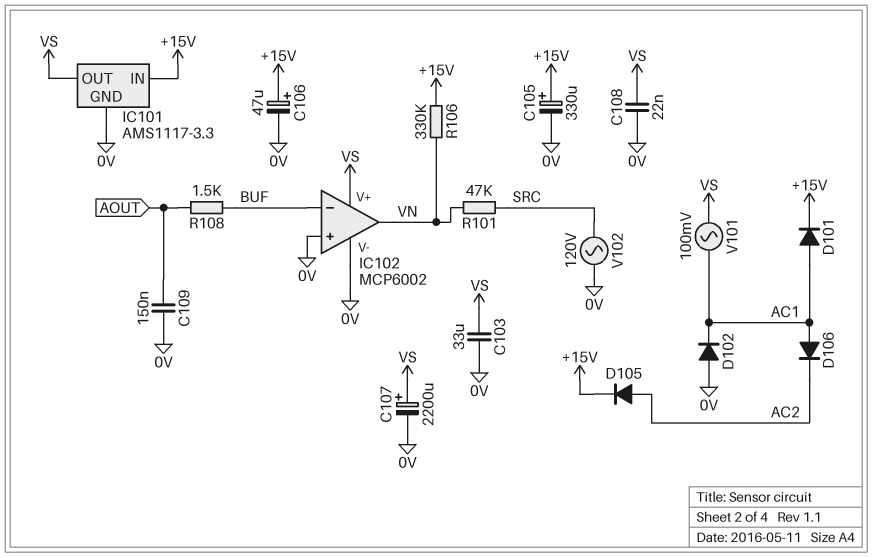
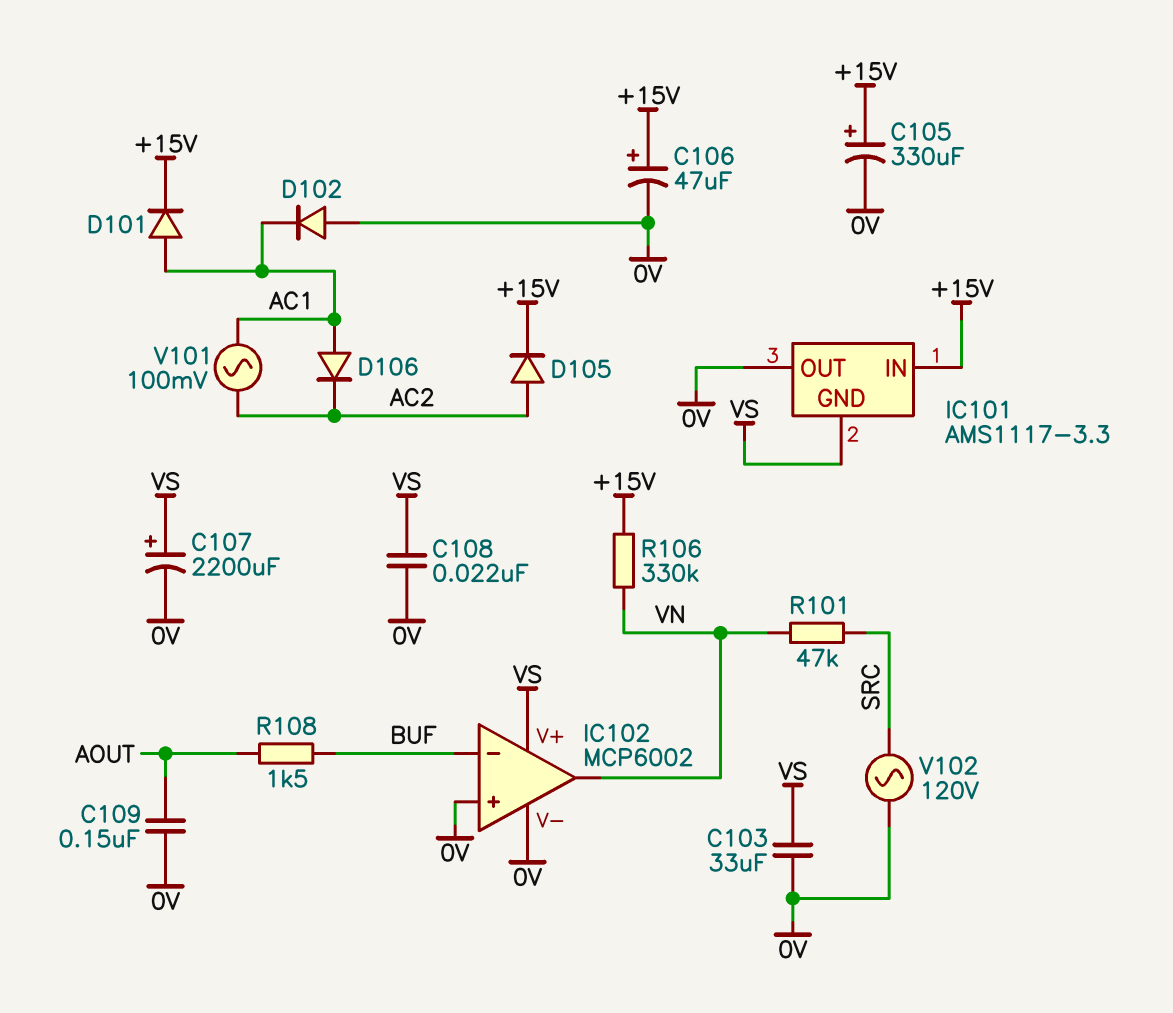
IC101 pin GND: 0V -> VS
IC101 pin OUT: VS -> 0V
V101: AC 100mV (AC1, VS) -> AC 100mV (AC1, AC2)

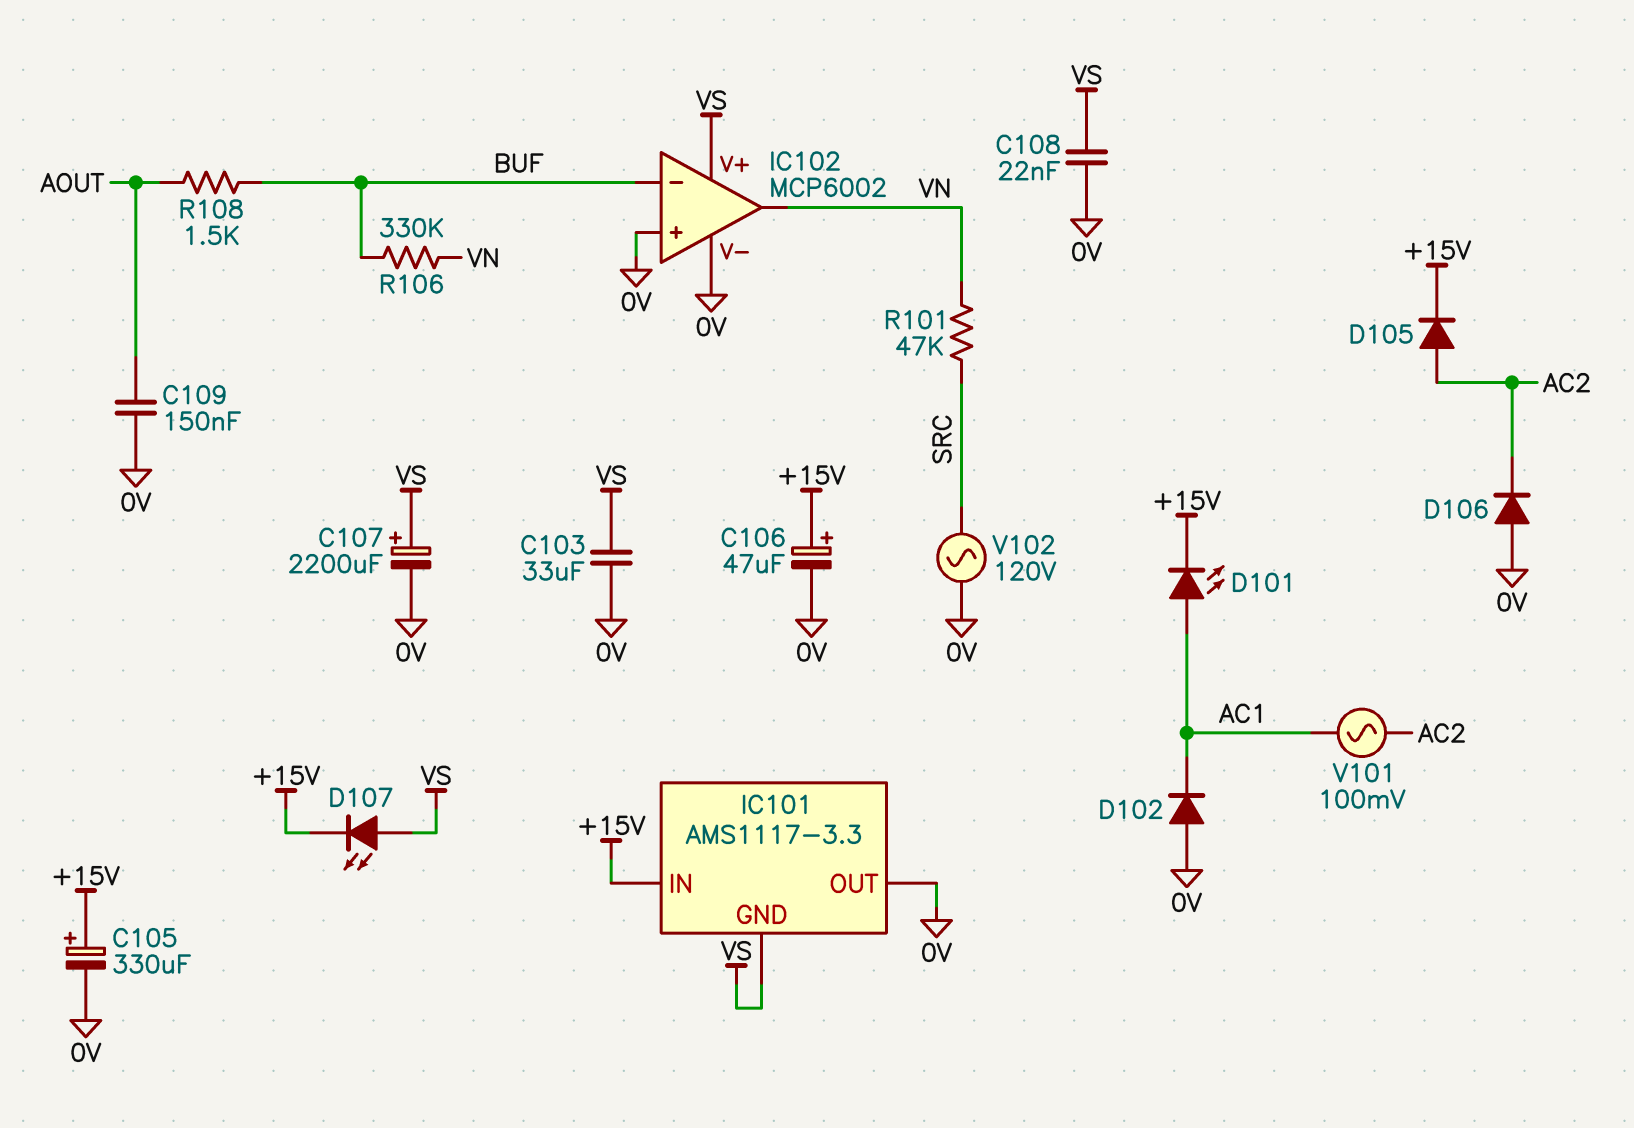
D101: diode (A AC1, K +15V) -> LED (A AC1, K +15V)
D106: diode (A AC1, K AC2) -> diode (A 0V, K AC2)
D107: none -> LED (A VS, K +15V)
R106: 330k (+15V, VN) -> 330k (BUF, VN)

